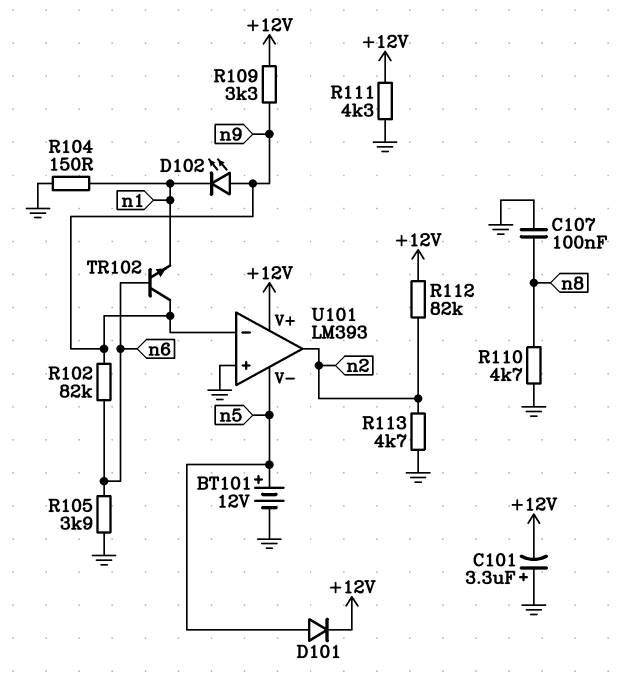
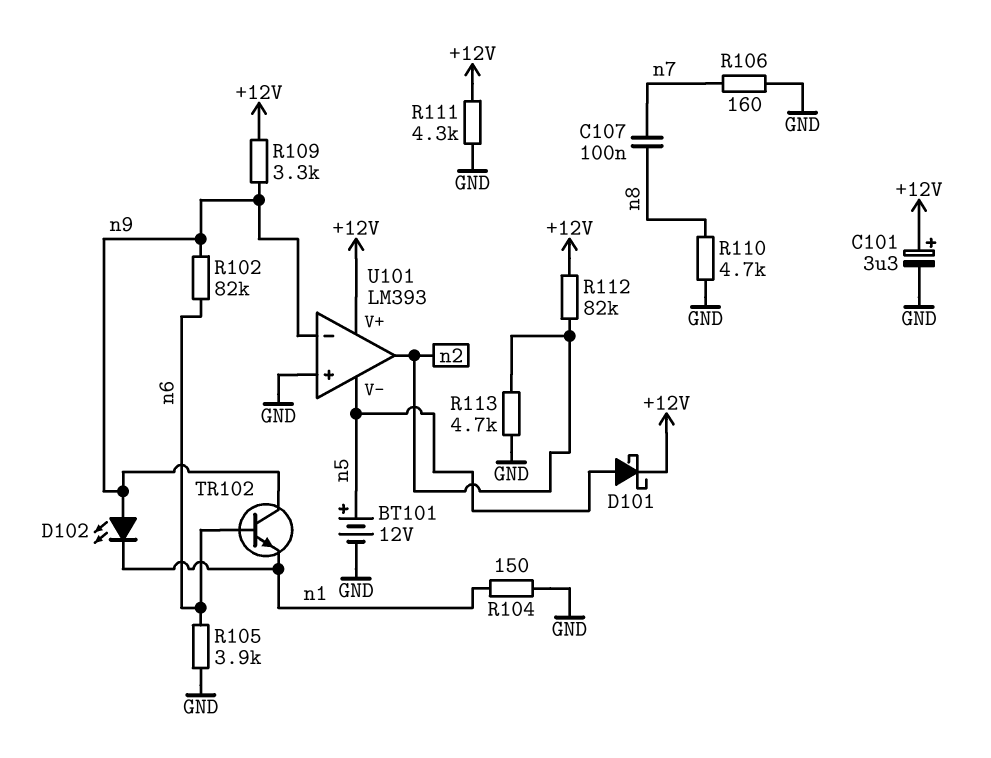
C101: 3.3uF (plus GND, minus +12V) -> 3.3uF (plus +12V, minus GND)
C107: 100nF (GND, n8) -> 100nF (n7, n8)
D101: diode (A n5, K +12V) -> schottky (A n5, K +12V)
R106: none -> 160 (GND, n7)

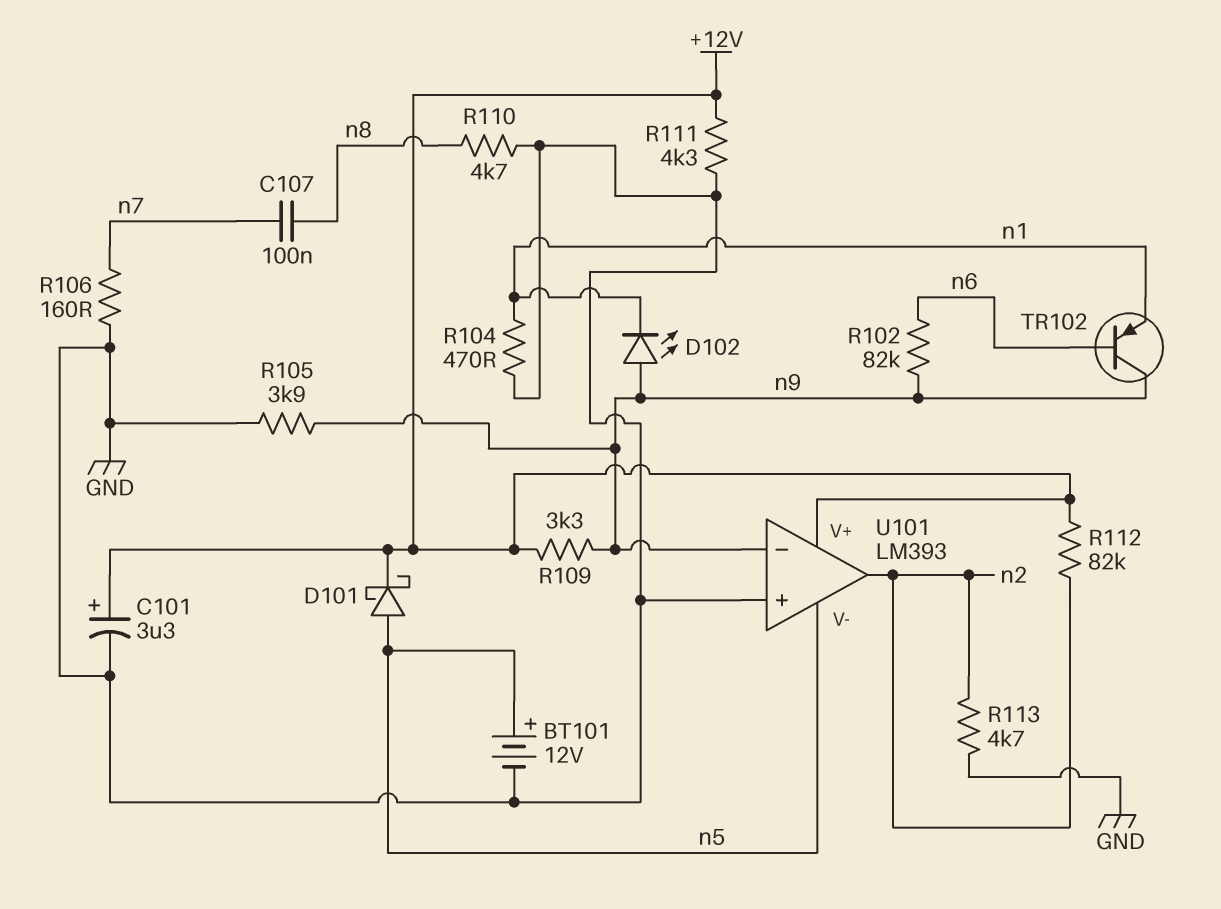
R104: 150 (GND, n1) -> 470 (GND, n1)
R105: 3.9k (GND, n6) -> 3.9k (GND, n9)
TR102: NPN (B n6, C n9, E n1) -> PNP (B n6, C n9, E n1)

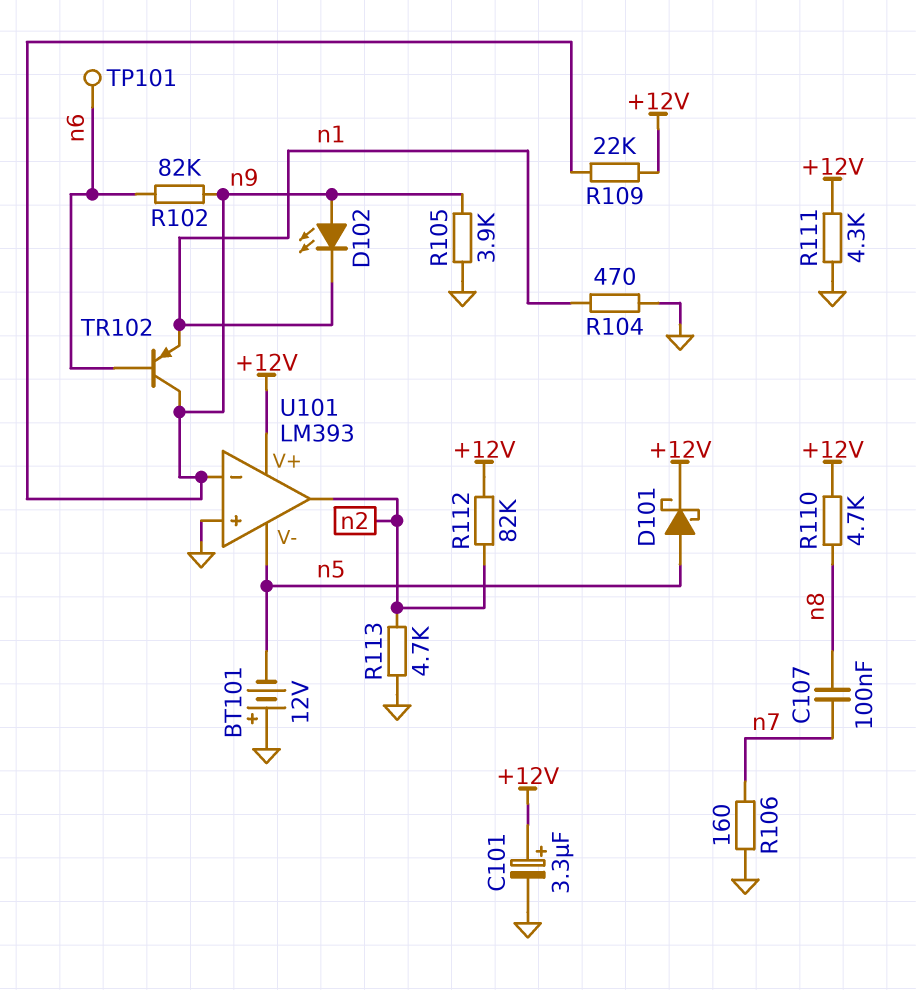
BT101: 12V (plus n5, minus GND) -> 12V (plus GND, minus n5)
R109: 3.3k (+12V, n9) -> 22k (+12V, n9)
R110: 4.7k (GND, n8) -> 4.7k (+12V, n8)
TP101: none -> test point (n6)

